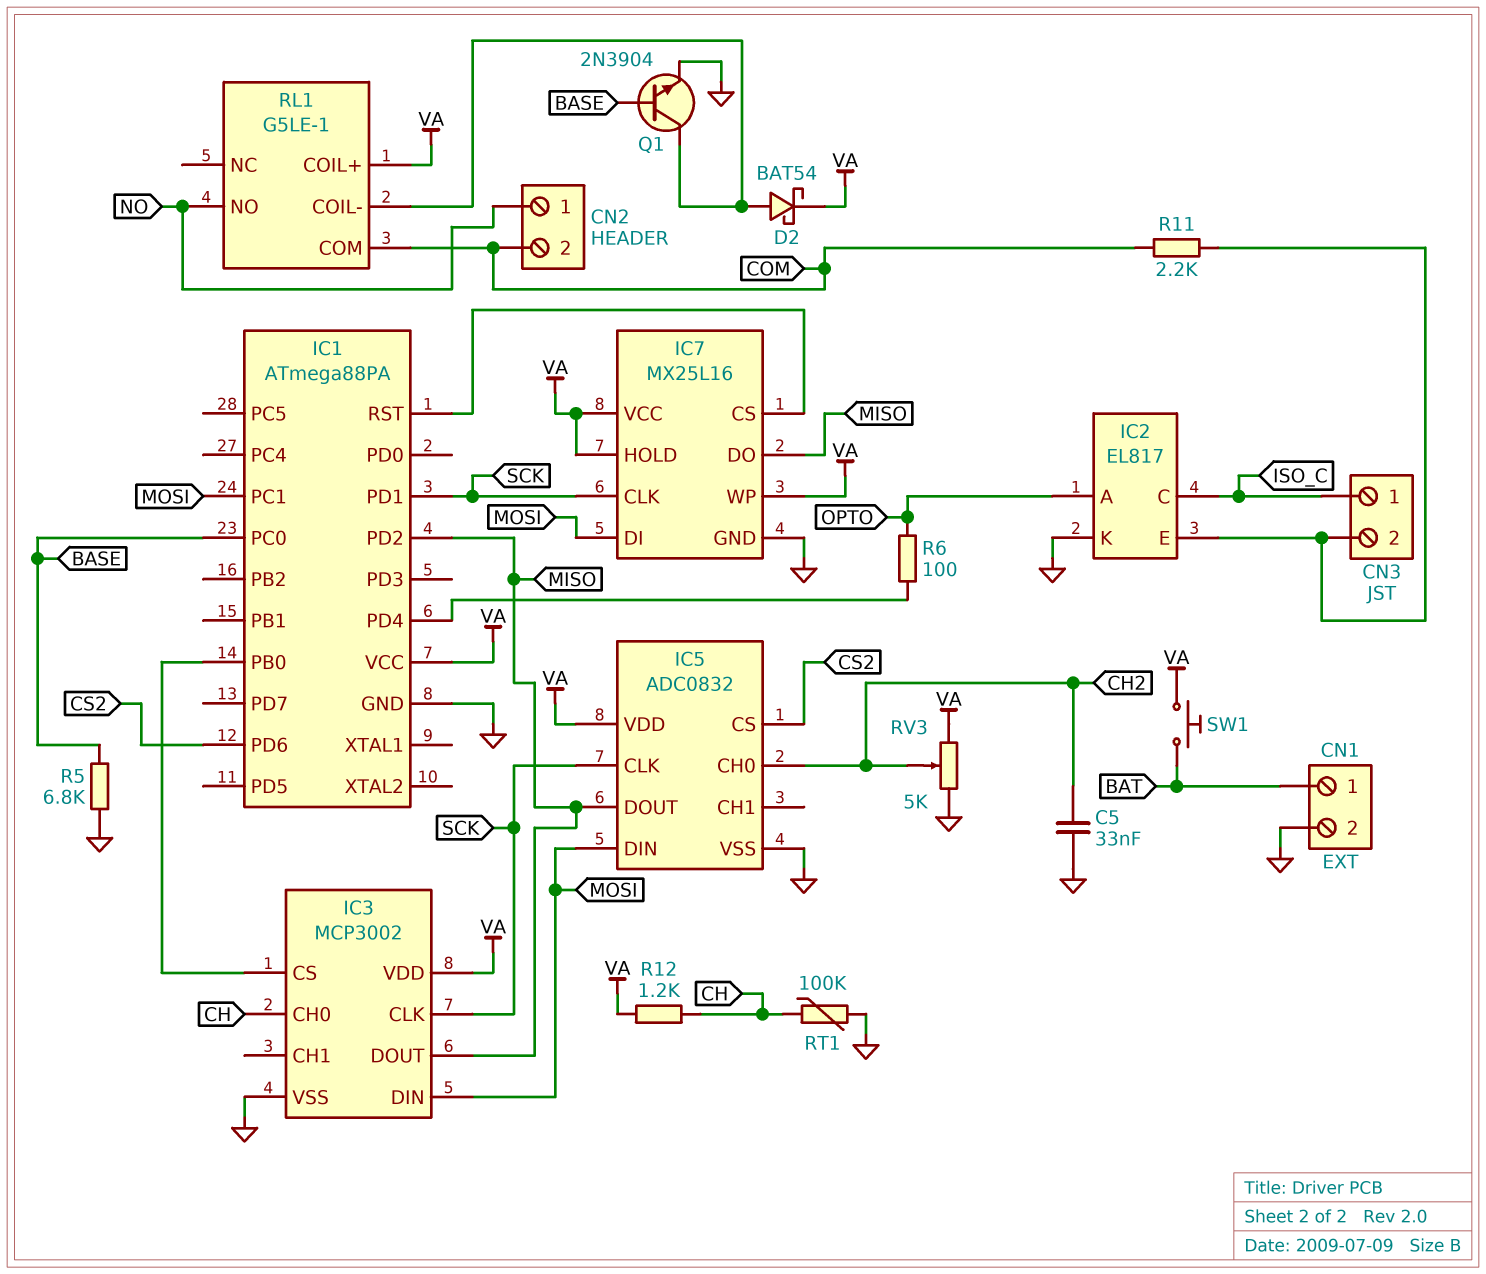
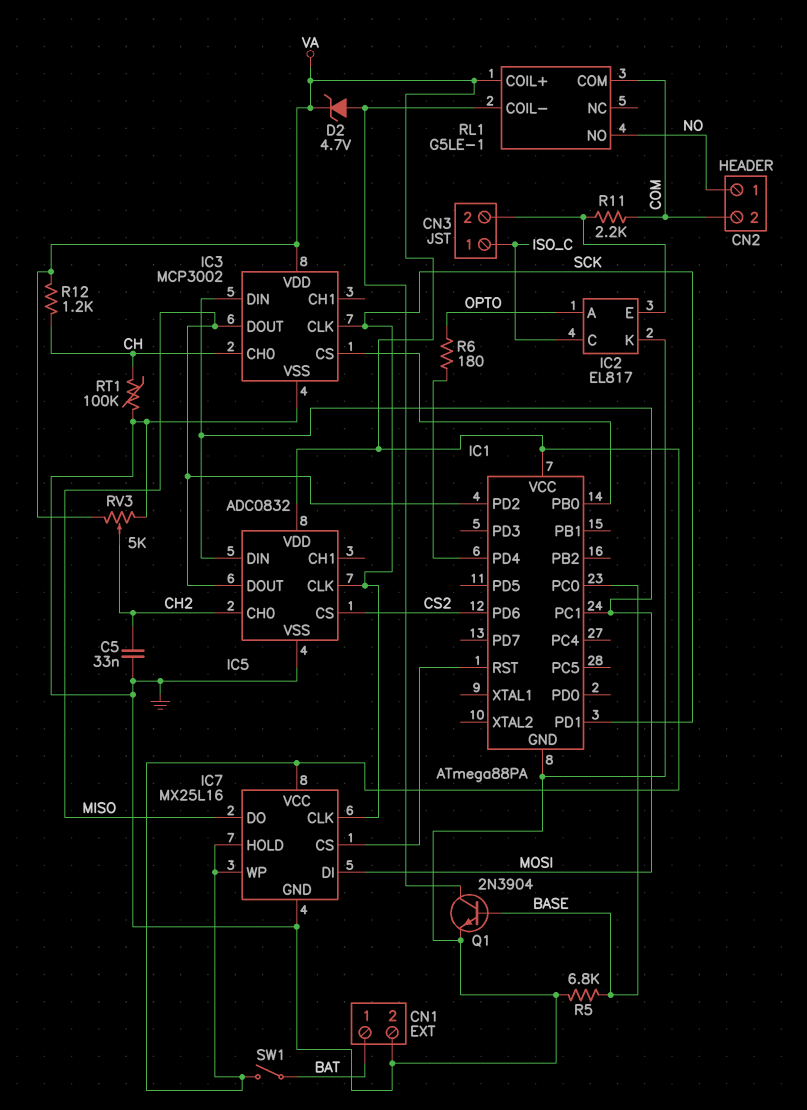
D2: schottky BAT54 (A RL1/COIL-, K VA) -> zener 4.7V (A RL1/COIL-, K VA)
R6: 100 (IC1/PD4, OPTO) -> 180 (IC1/PD4, OPTO)
SW1: button (BAT, VA) -> switch (BAT, VA)

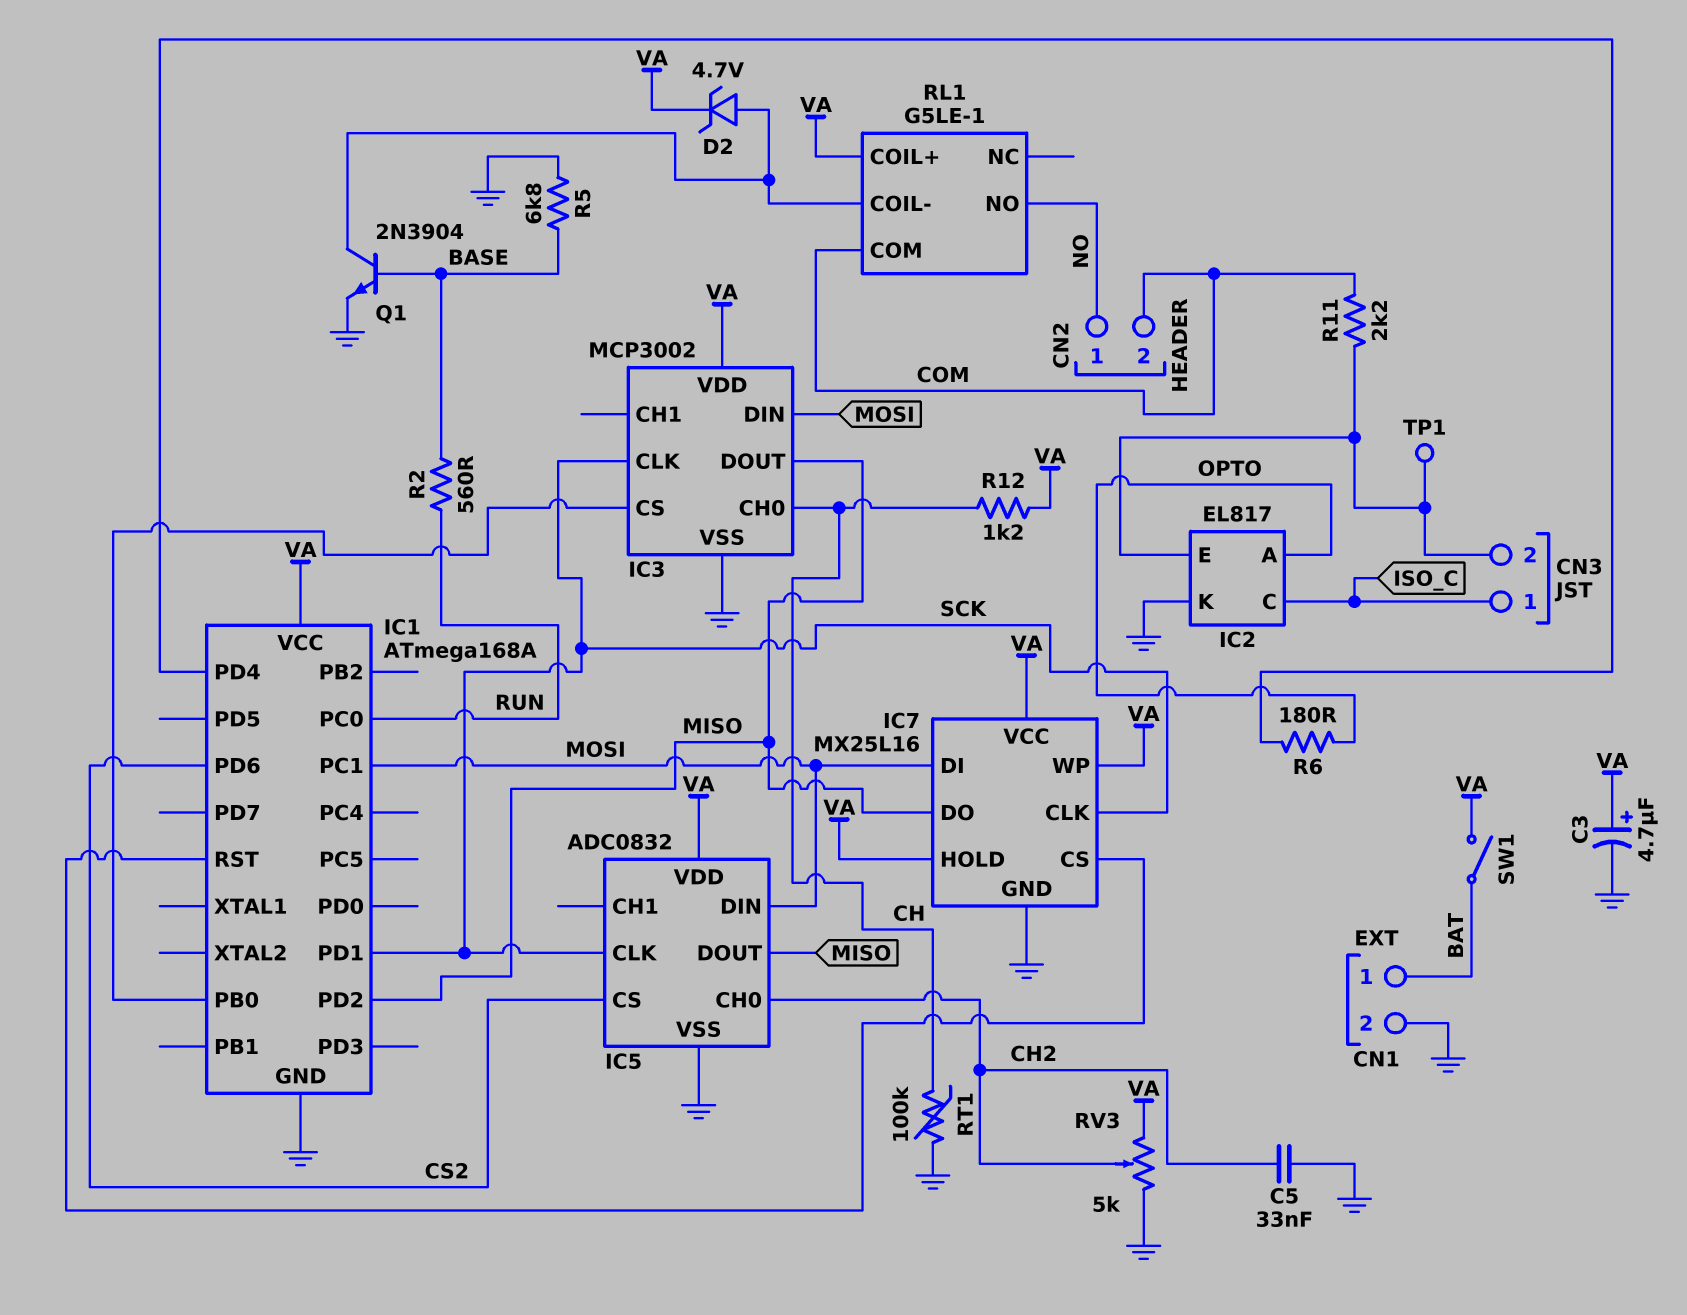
C3: none -> 4.7uF (plus VA, minus GND)
IC1: ATmega88PA -> ATmega168A
IC1 pin PC0: BASE -> RUN
R2: none -> 560 (BASE, RUN)
TP1: none -> test point (CN3/2)

